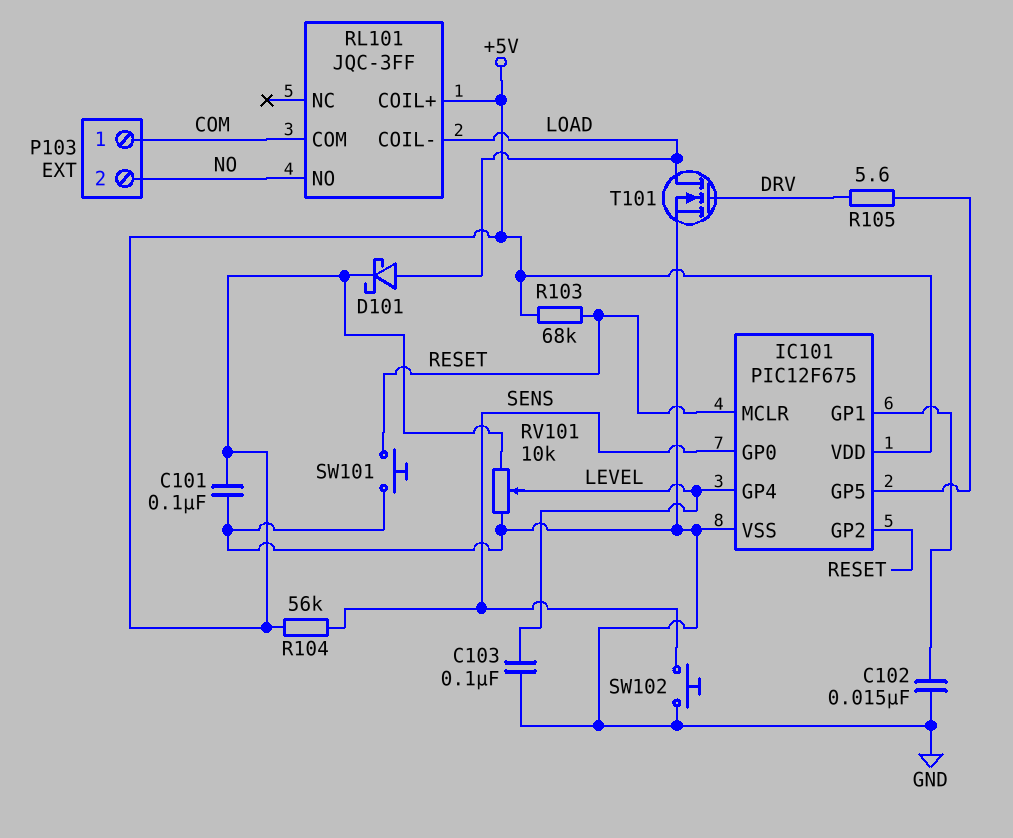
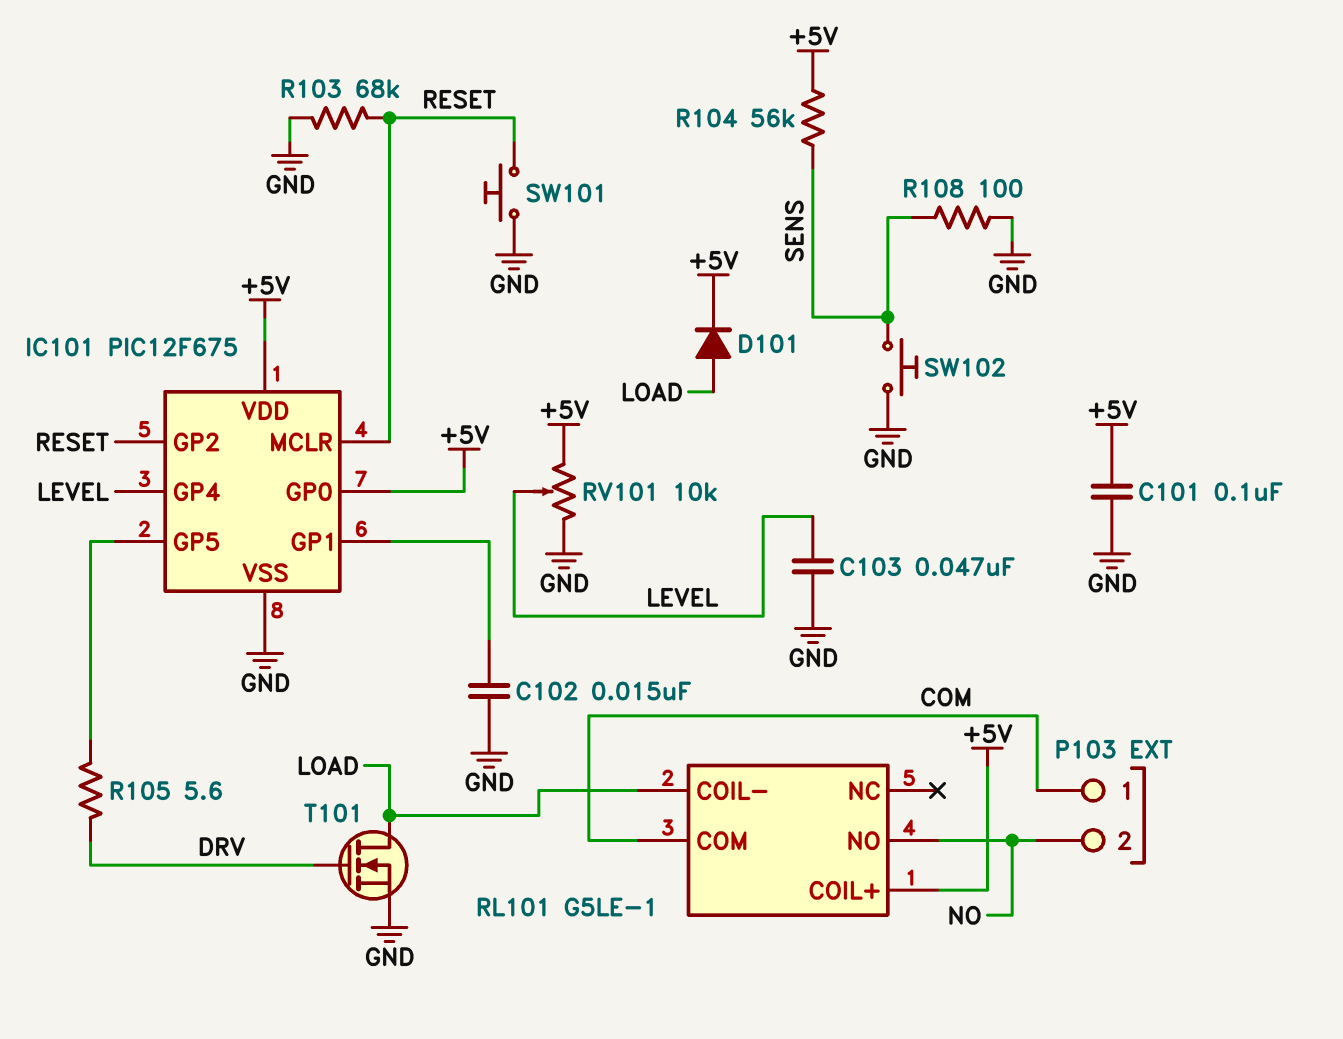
C103: 100nF (GND, LEVEL) -> 47nF (GND, LEVEL)
D101: schottky (A LOAD, K +5V) -> diode (A LOAD, K +5V)
IC101 pin GP0: SENS -> +5V
R103: 68k (+5V, RESET) -> 68k (GND, RESET)
R108: none -> 100 (GND, SENS)
RL101: JQC-3FF -> G5LE-1

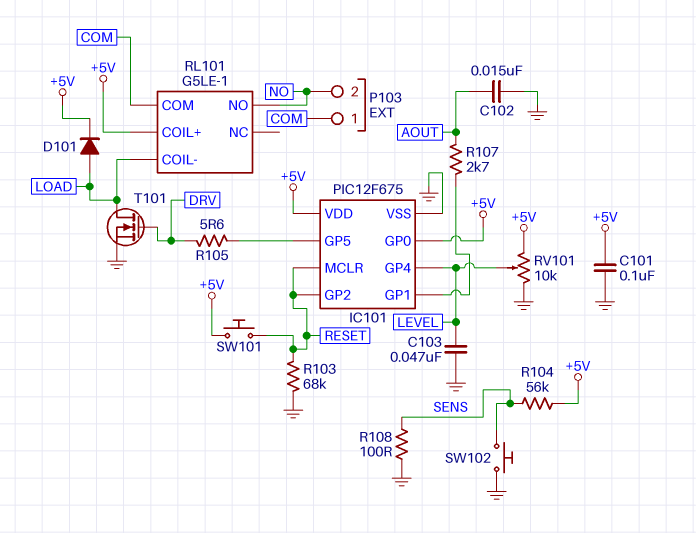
C102: 15nF (GND, IC101/GP1) -> 15nF (AOUT, GND)
R107: none -> 2.7k (AOUT, IC101/GP1)
SW101: button (GND, RESET) -> button (+5V, RESET)

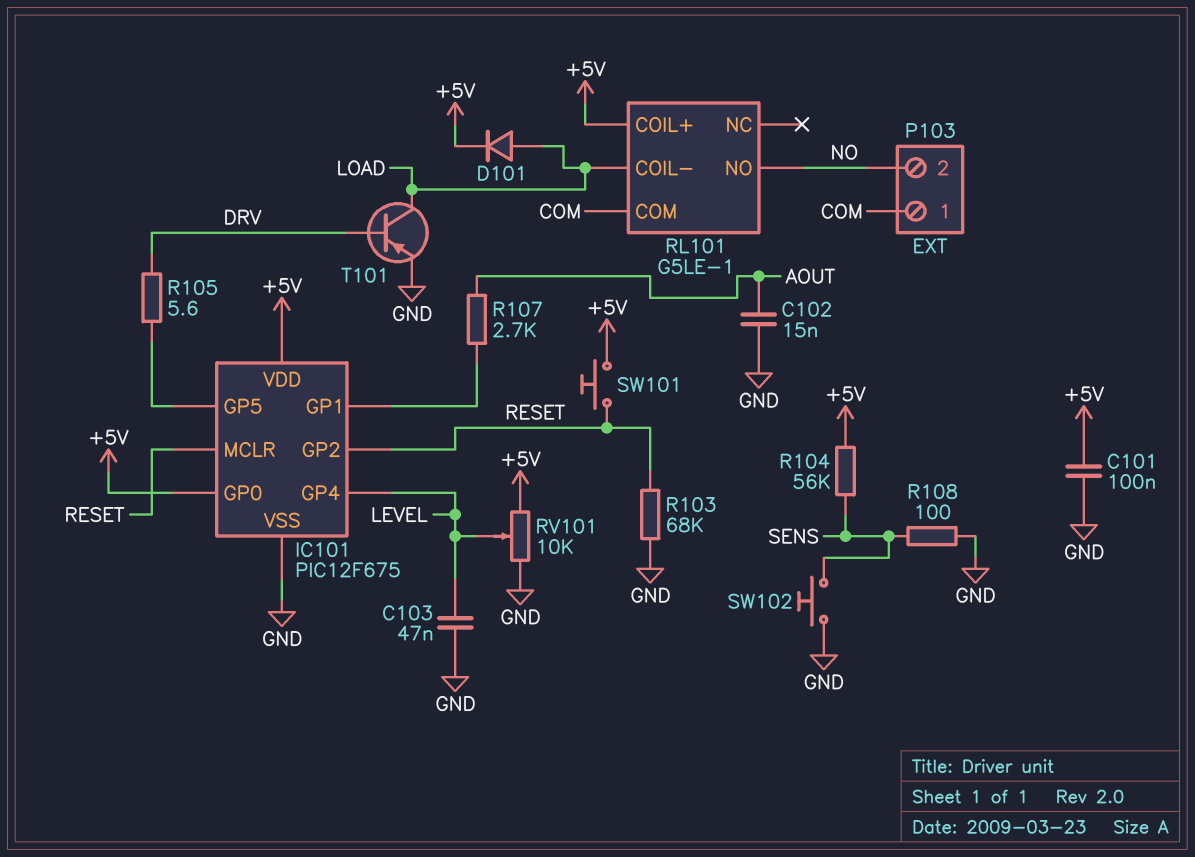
T101: NMOS (G DRV, D LOAD, S GND) -> PNP (B DRV, C LOAD, E GND)

